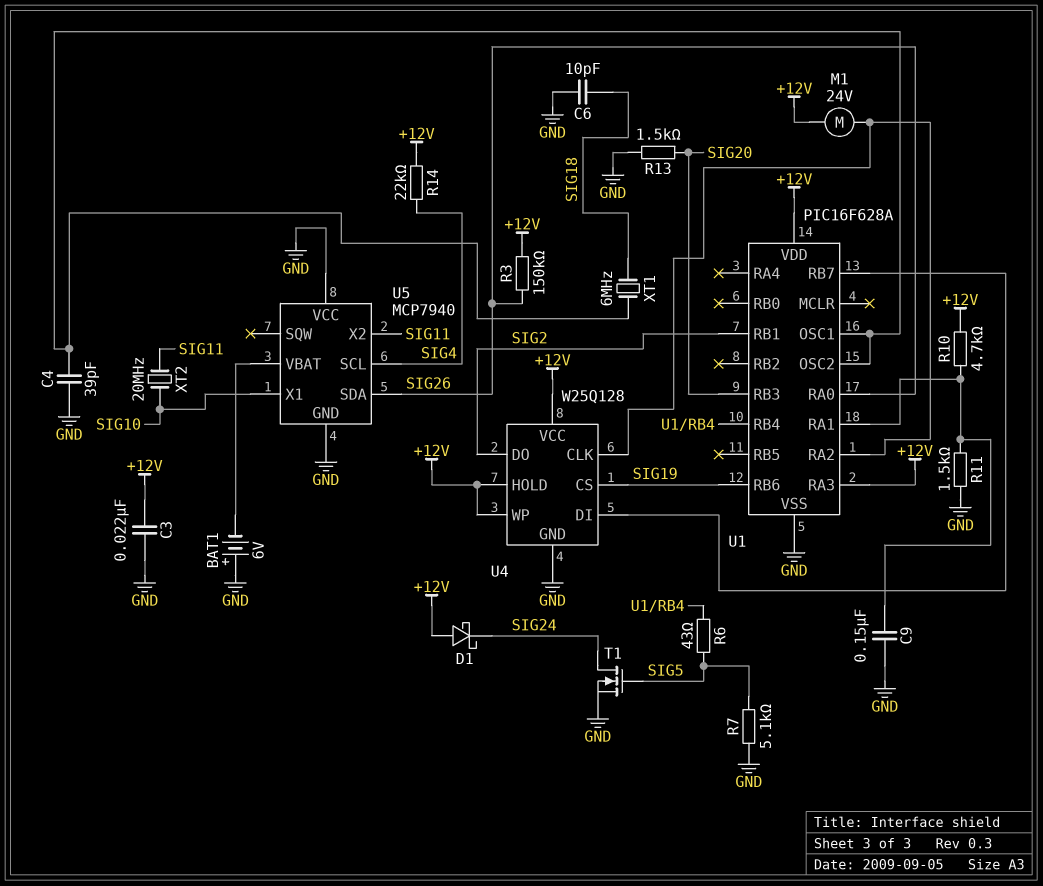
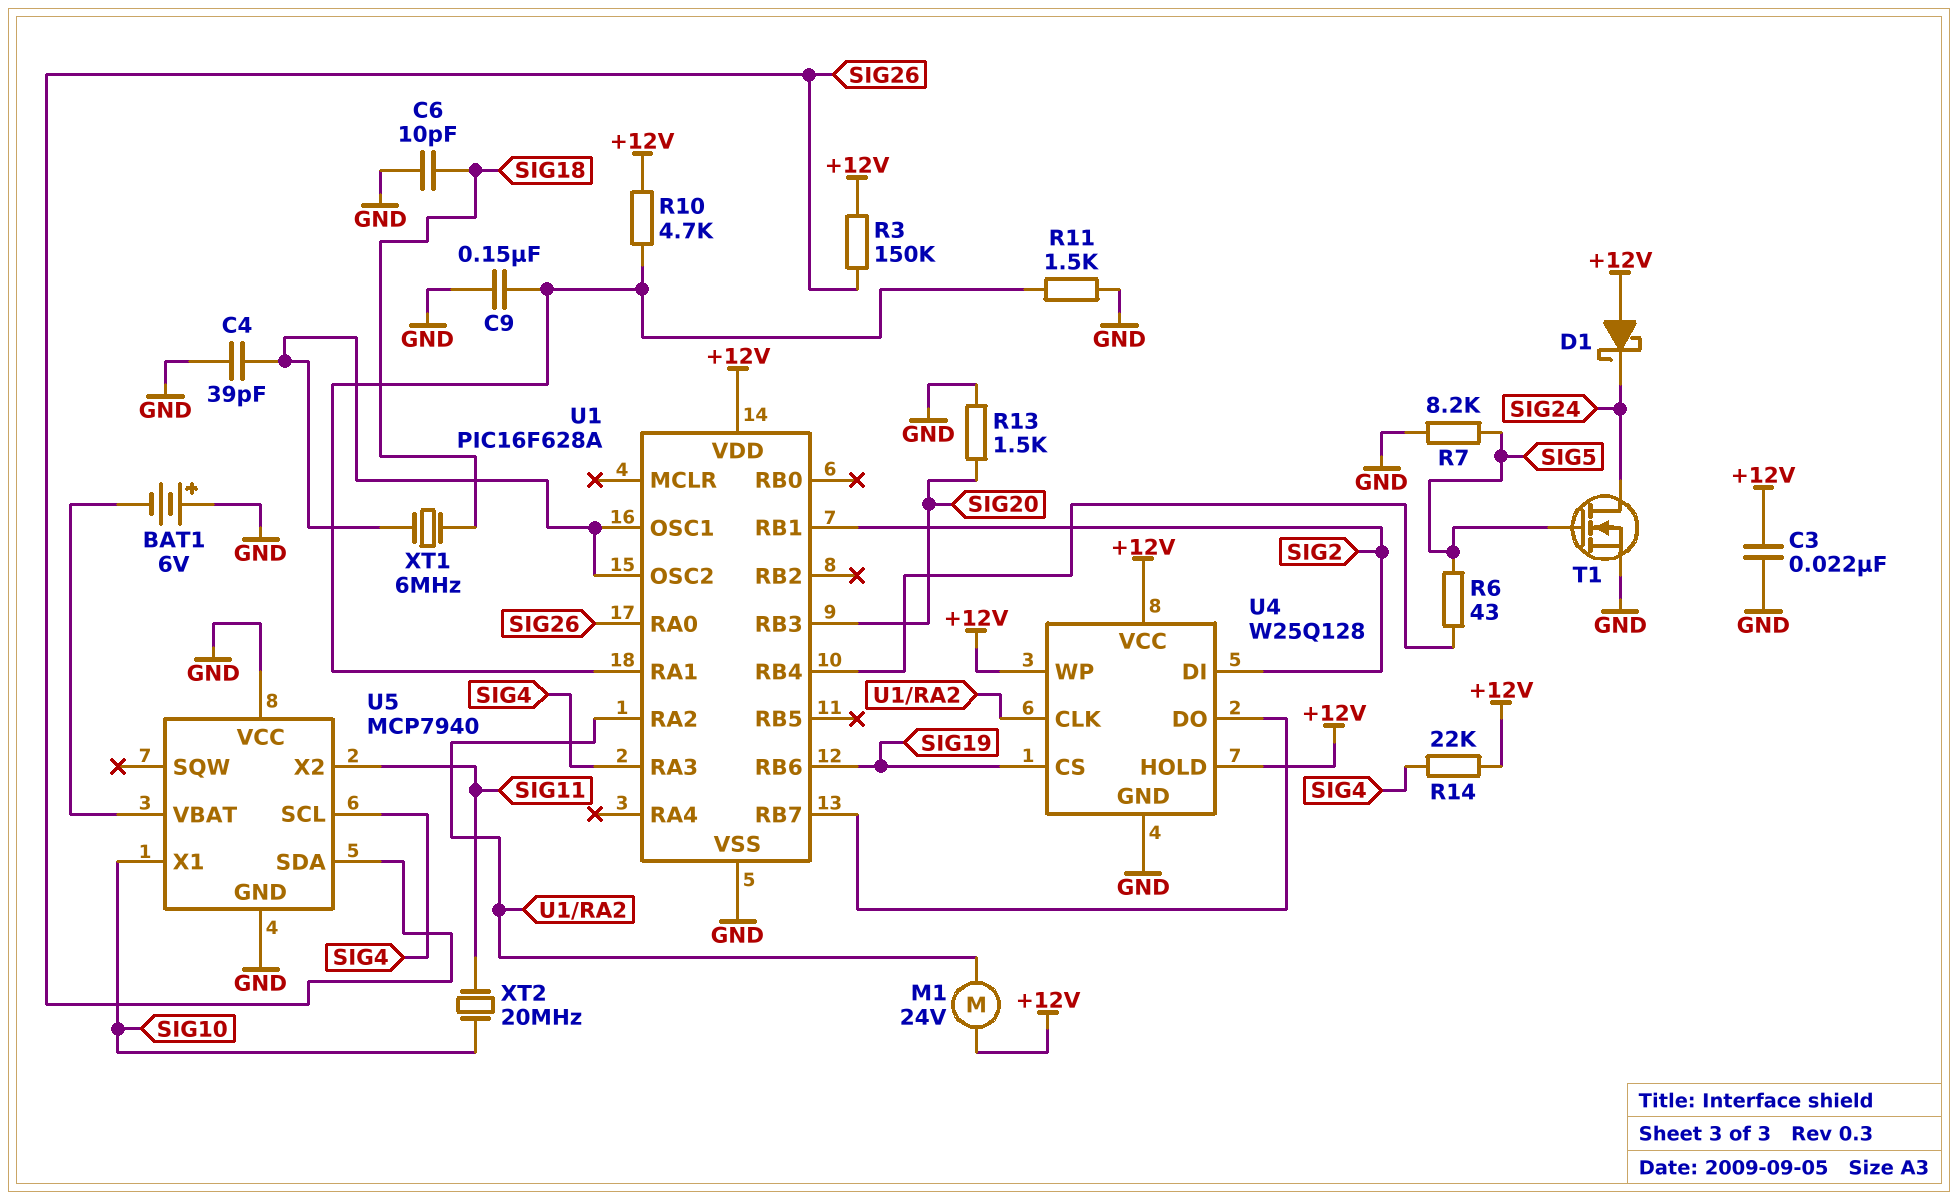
R7: 5.1k (GND, SIG5) -> 8.2k (GND, SIG5)
U1 pin RA3: +12V -> SIG4
U4 pin DI: U1/RB7 -> SIG2
U4 pin DO: SIG2 -> U1/RB7

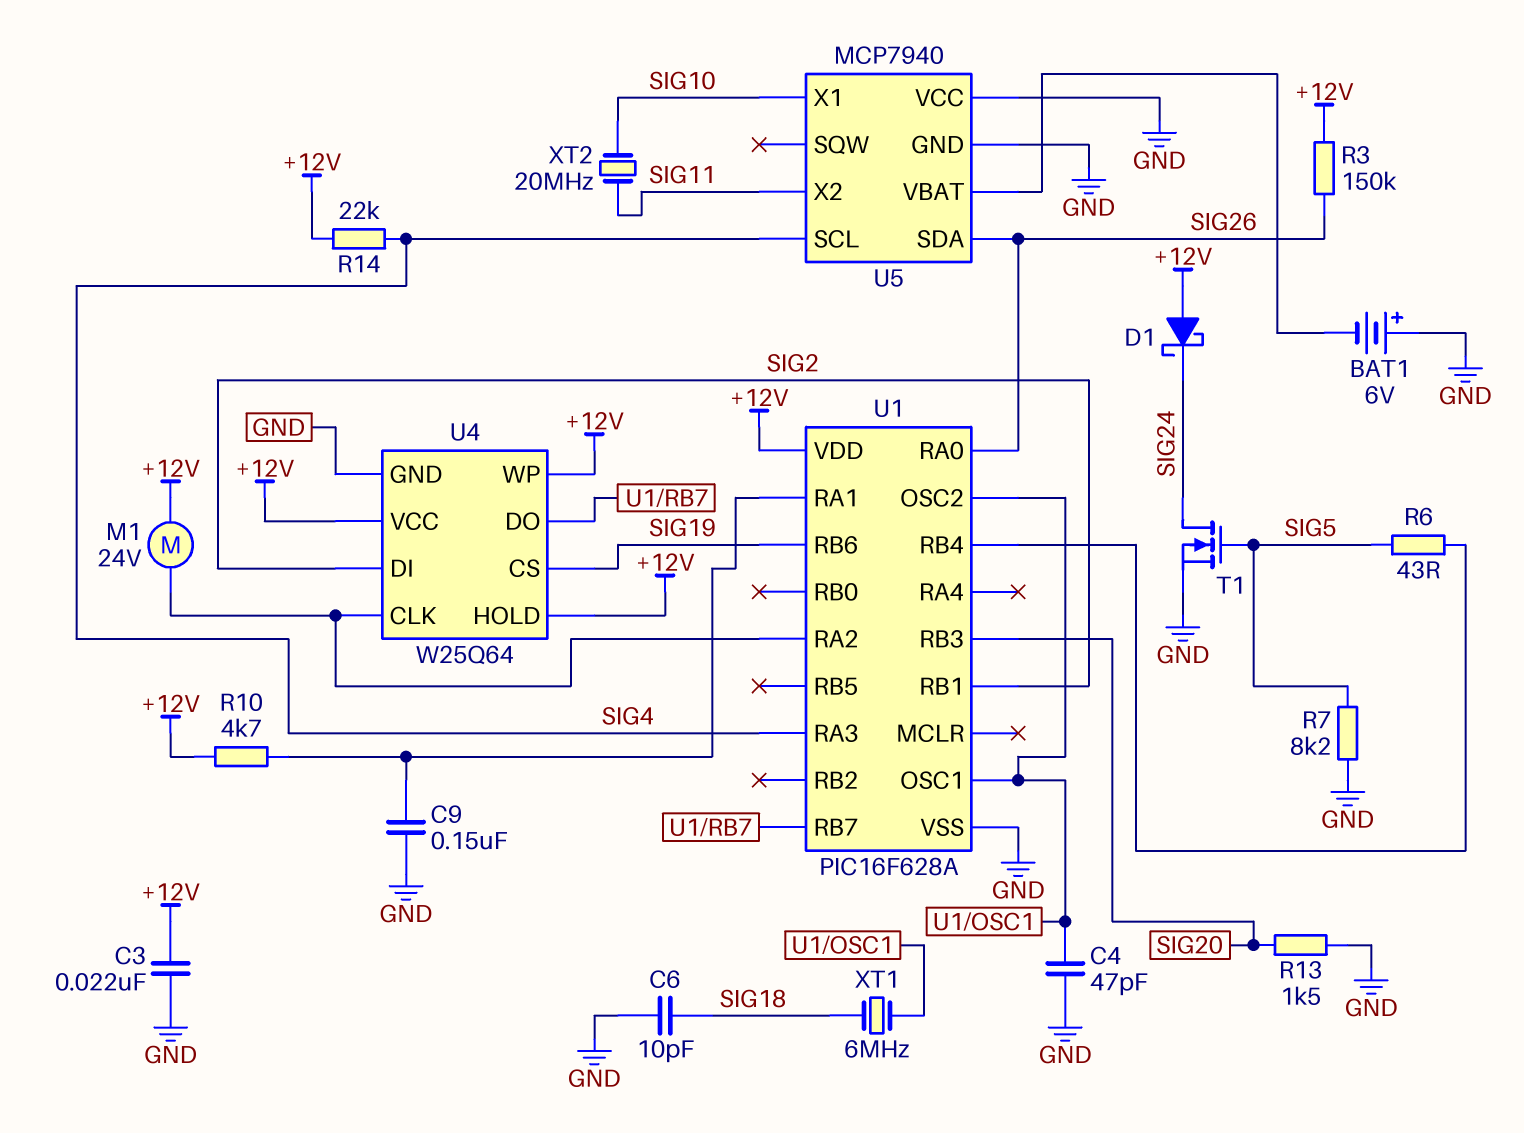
C4: 39pF (GND, U1/OSC1) -> 47pF (GND, U1/OSC1)
R11: 1.5k (GND, U1/RA1) -> none
U4: W25Q128 -> W25Q64

